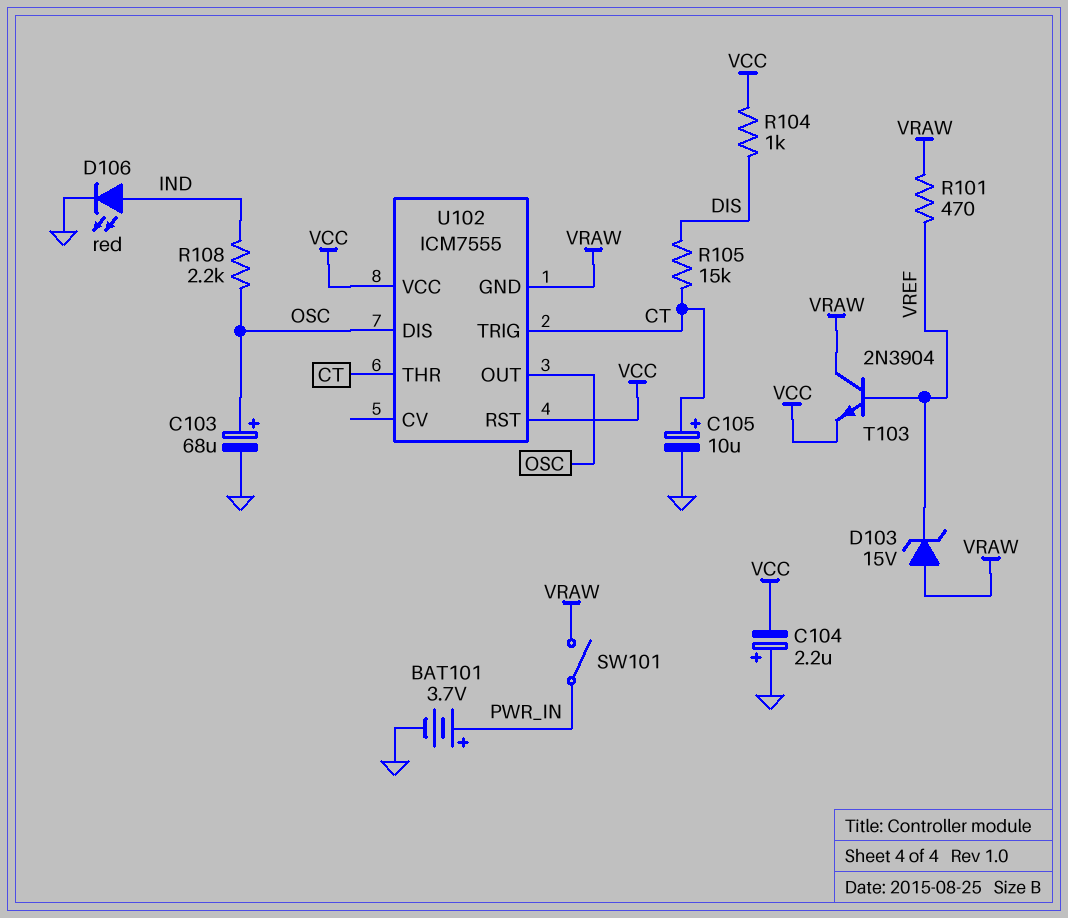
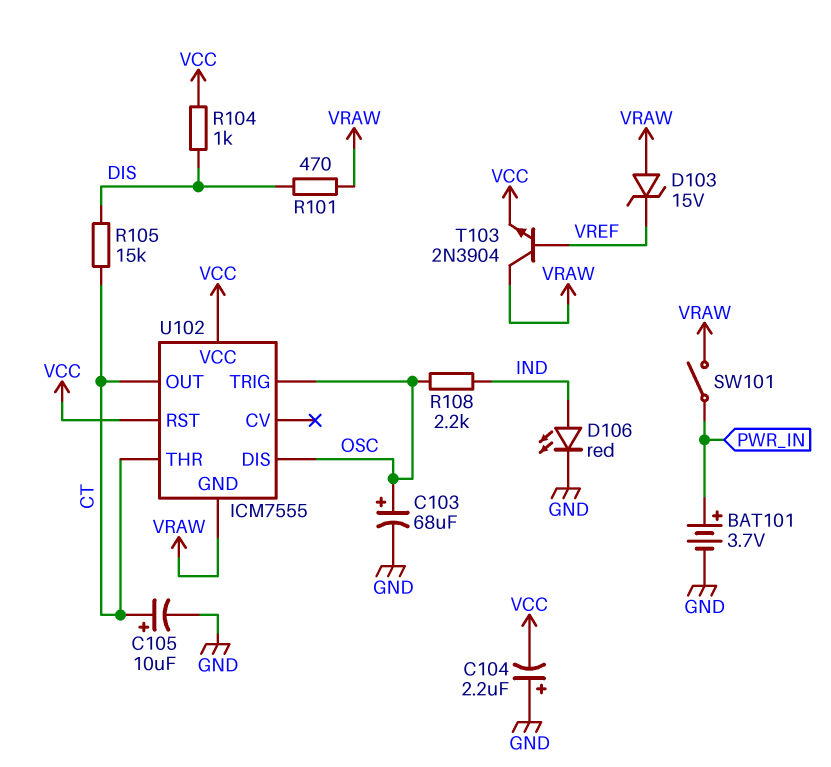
R101: 470 (VRAW, VREF) -> 470 (DIS, VRAW)
U102 pin OUT: OSC -> CT
U102 pin TRIG: CT -> OSC

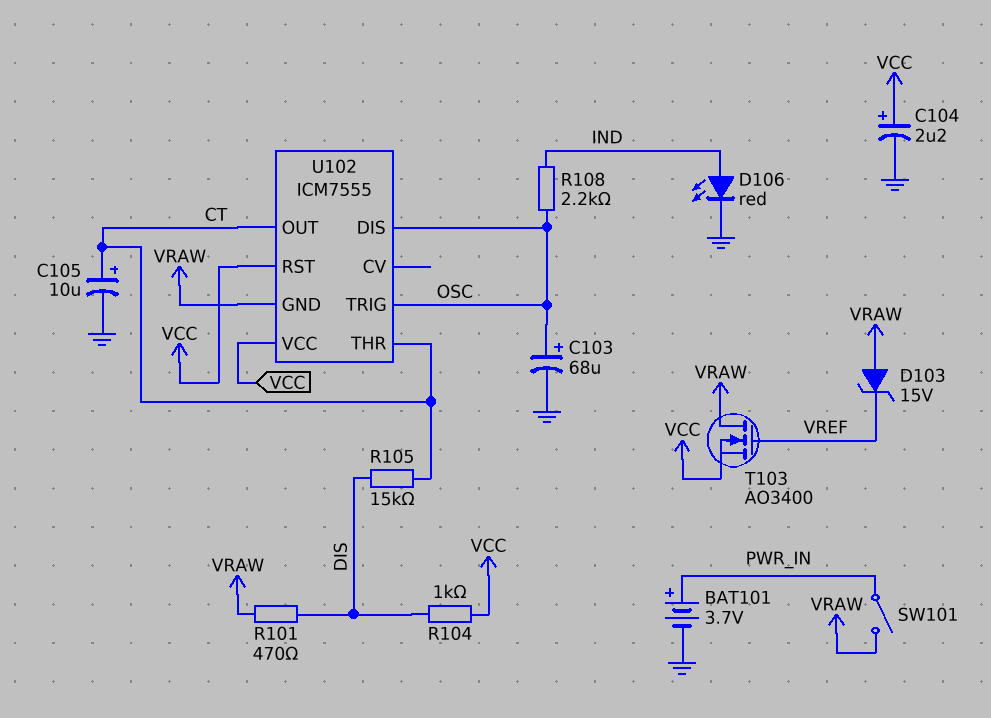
C104: 2.2uF (plus GND, minus VCC) -> 2.2uF (plus VCC, minus GND)
T103: NPN 2N3904 (B VREF, C VRAW, E VCC) -> NMOS AO3400 (G VREF, D VRAW, S VCC)

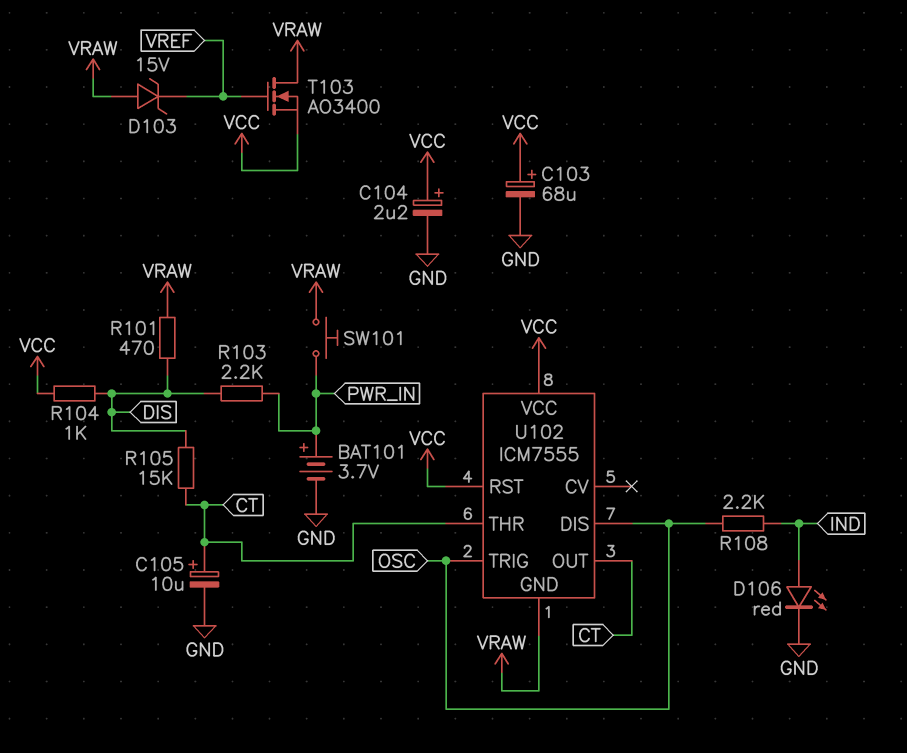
C103: 68uF (plus OSC, minus GND) -> 68uF (plus VCC, minus GND)
R103: none -> 2.2k (DIS, PWR_IN)
SW101: switch (PWR_IN, VRAW) -> button (PWR_IN, VRAW)

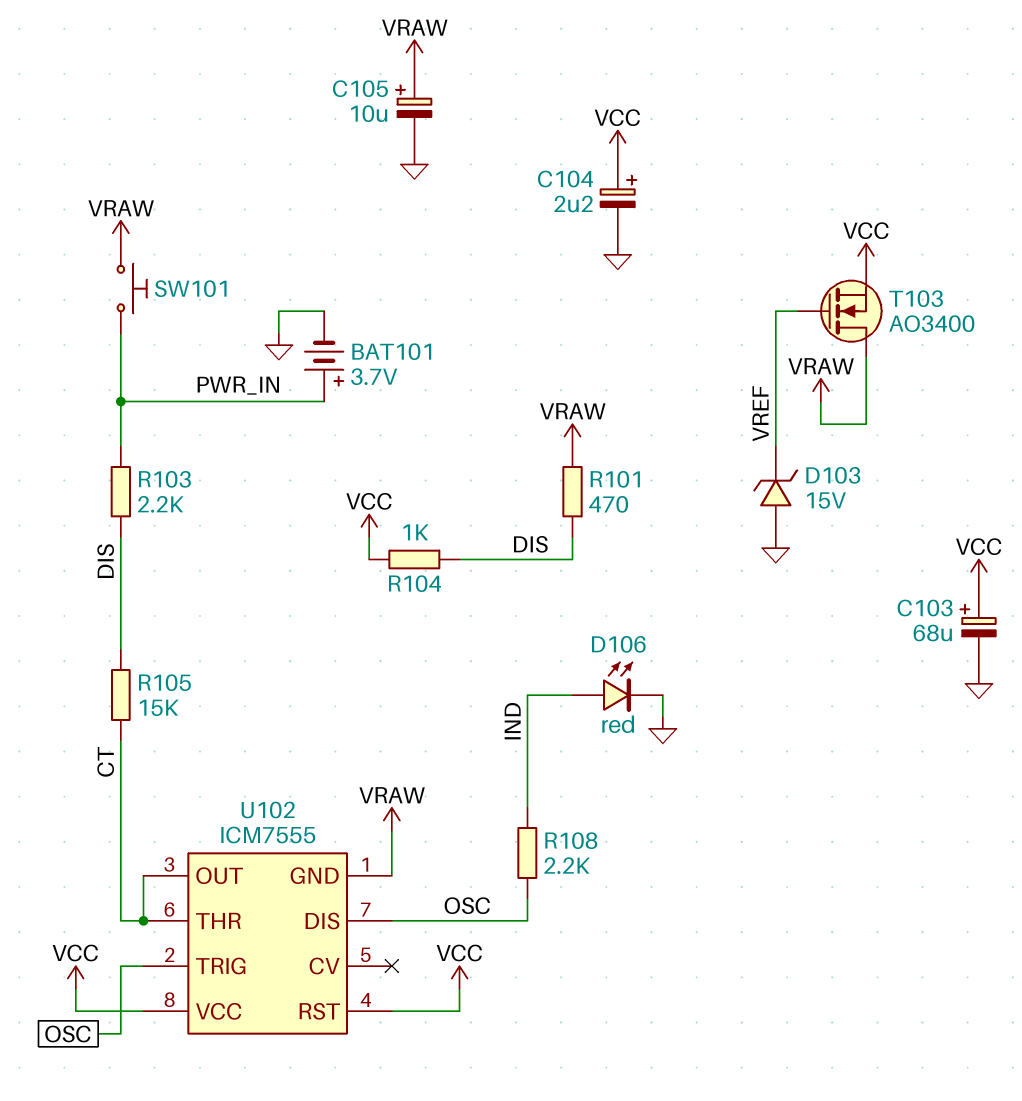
C105: 10uF (plus CT, minus GND) -> 10uF (plus VRAW, minus GND)
D103: zener 15V (A VRAW, K VREF) -> zener 15V (A GND, K VREF)

